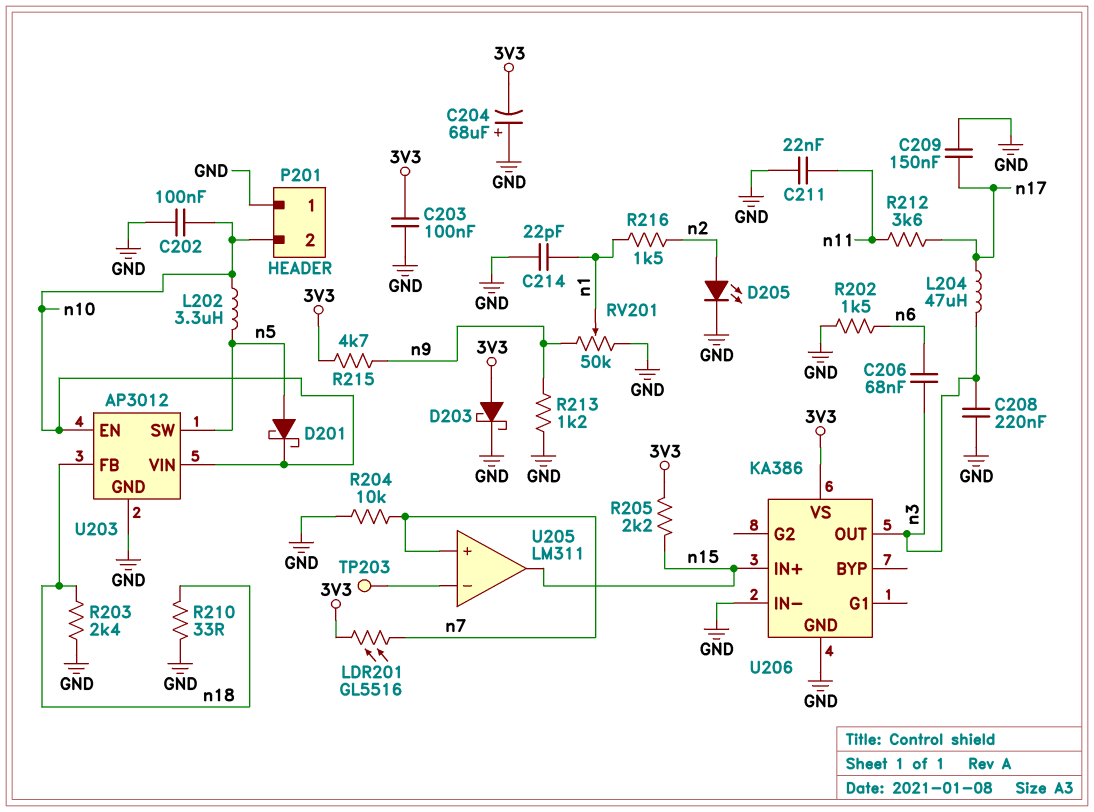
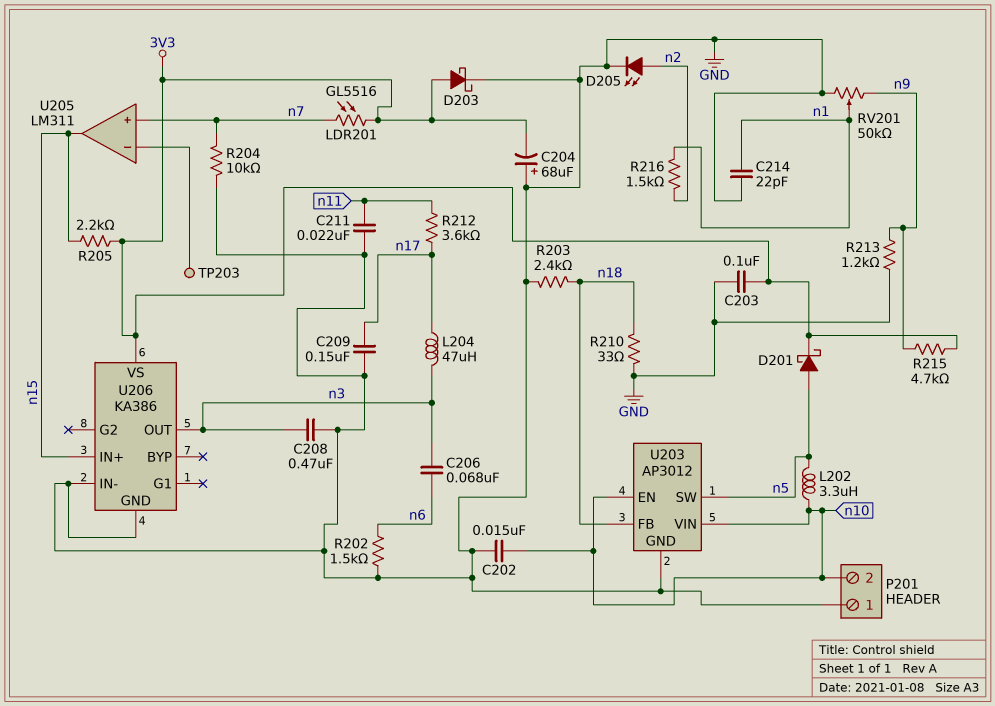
C202: 100nF (GND, n10) -> 15nF (GND, n10)
C208: 220nF (GND, n3) -> 470nF (GND, n3)
D201: schottky (A n5, K n10) -> schottky (A n5, K 3V3)

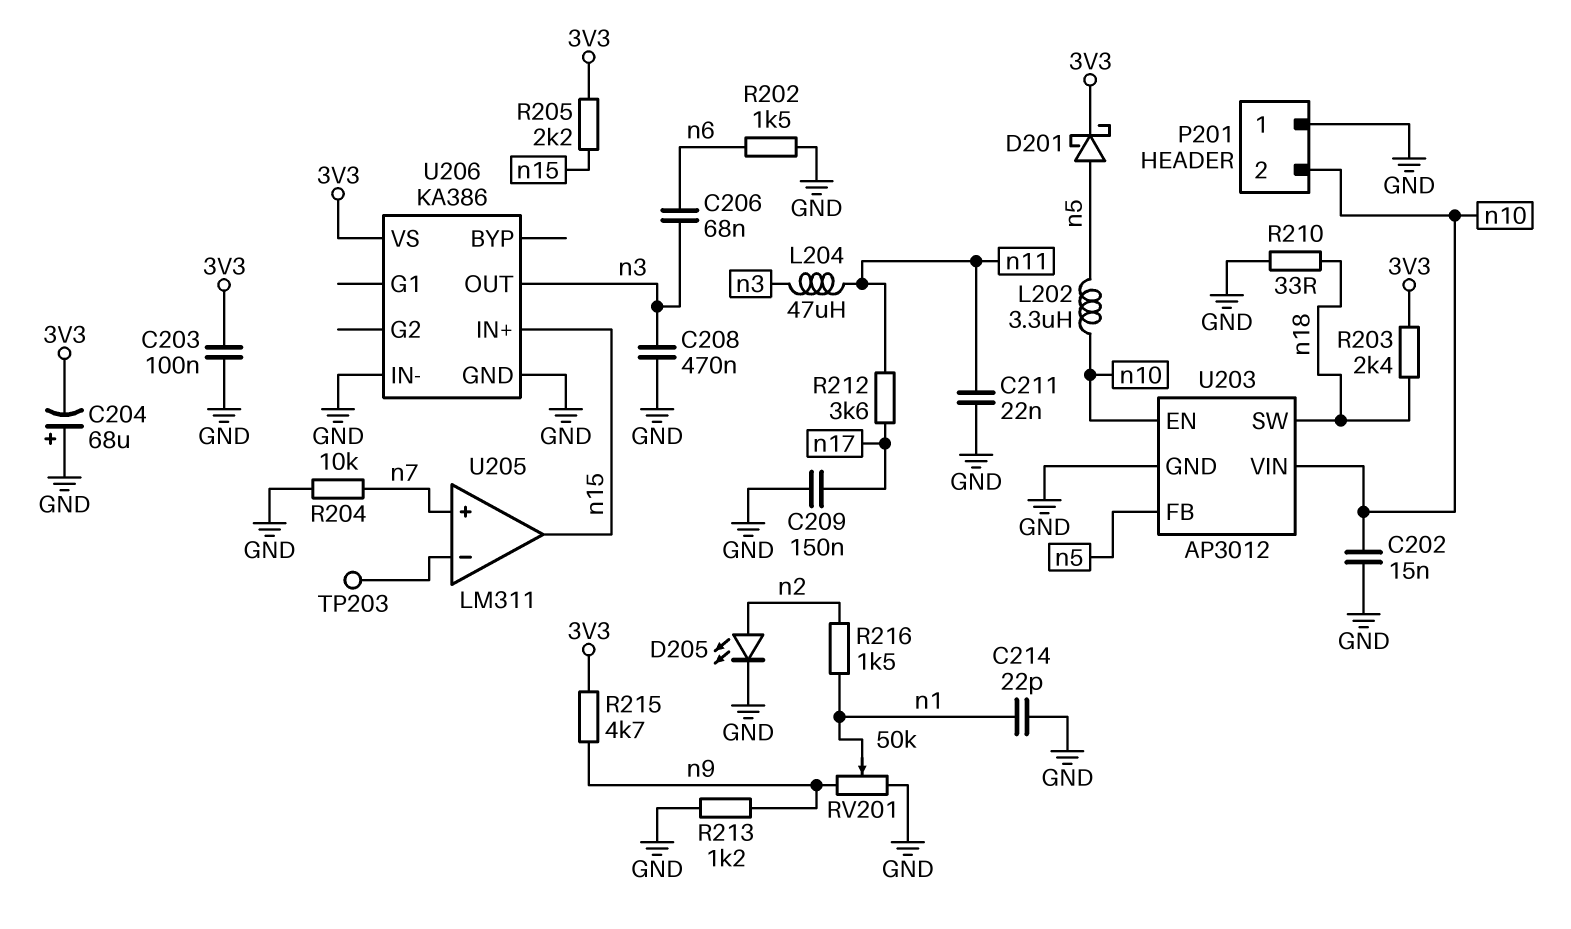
D203: schottky (A 3V3, K GND) -> none
L204: 47uH (n3, n17) -> 47uH (n3, n11)
LDR201: GL5516 (3V3, n7) -> none
R203: 2.4k (GND, n18) -> 2.4k (3V3, n18)
U203 pin FB: n18 -> n5
U203 pin SW: n5 -> n18

